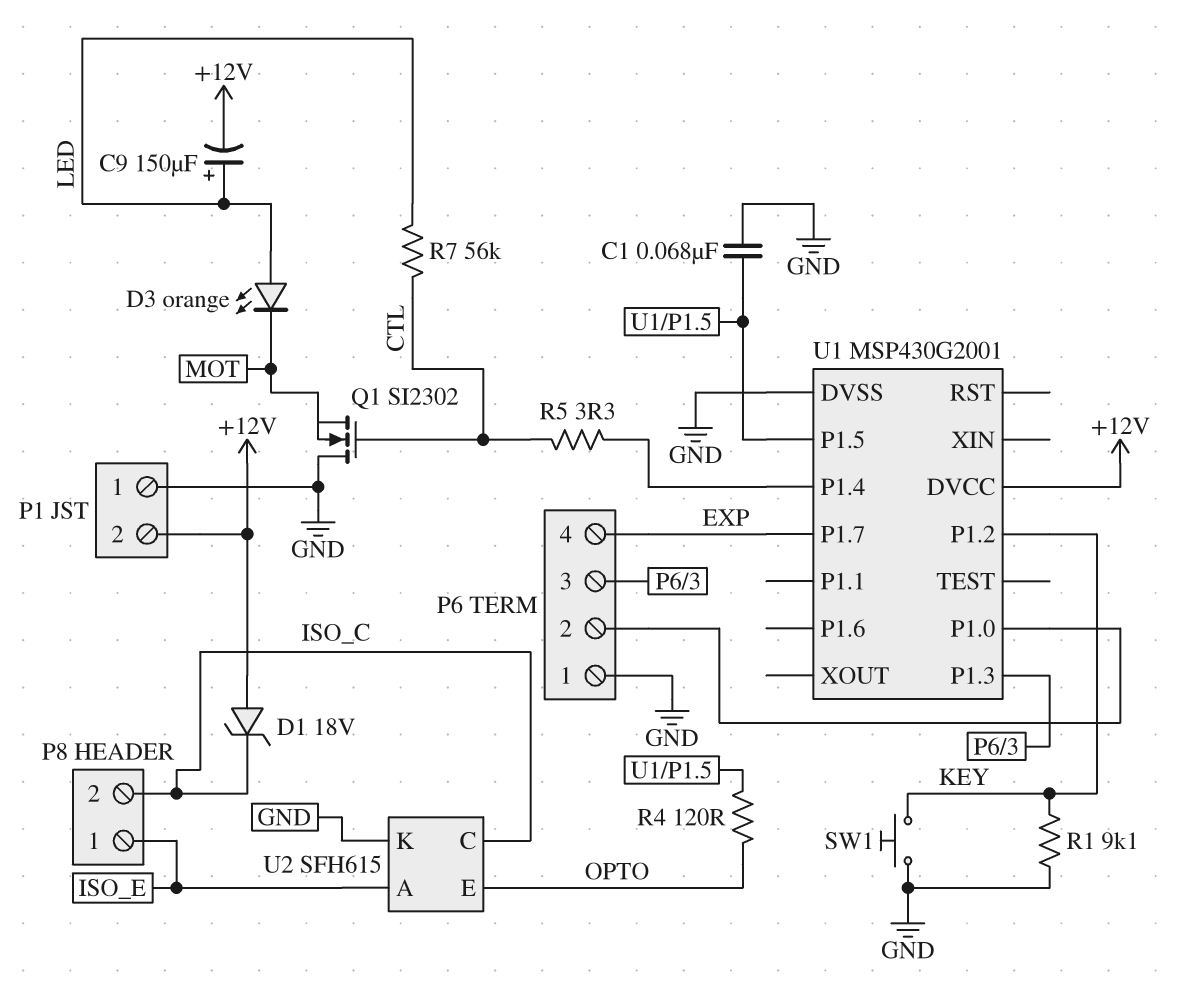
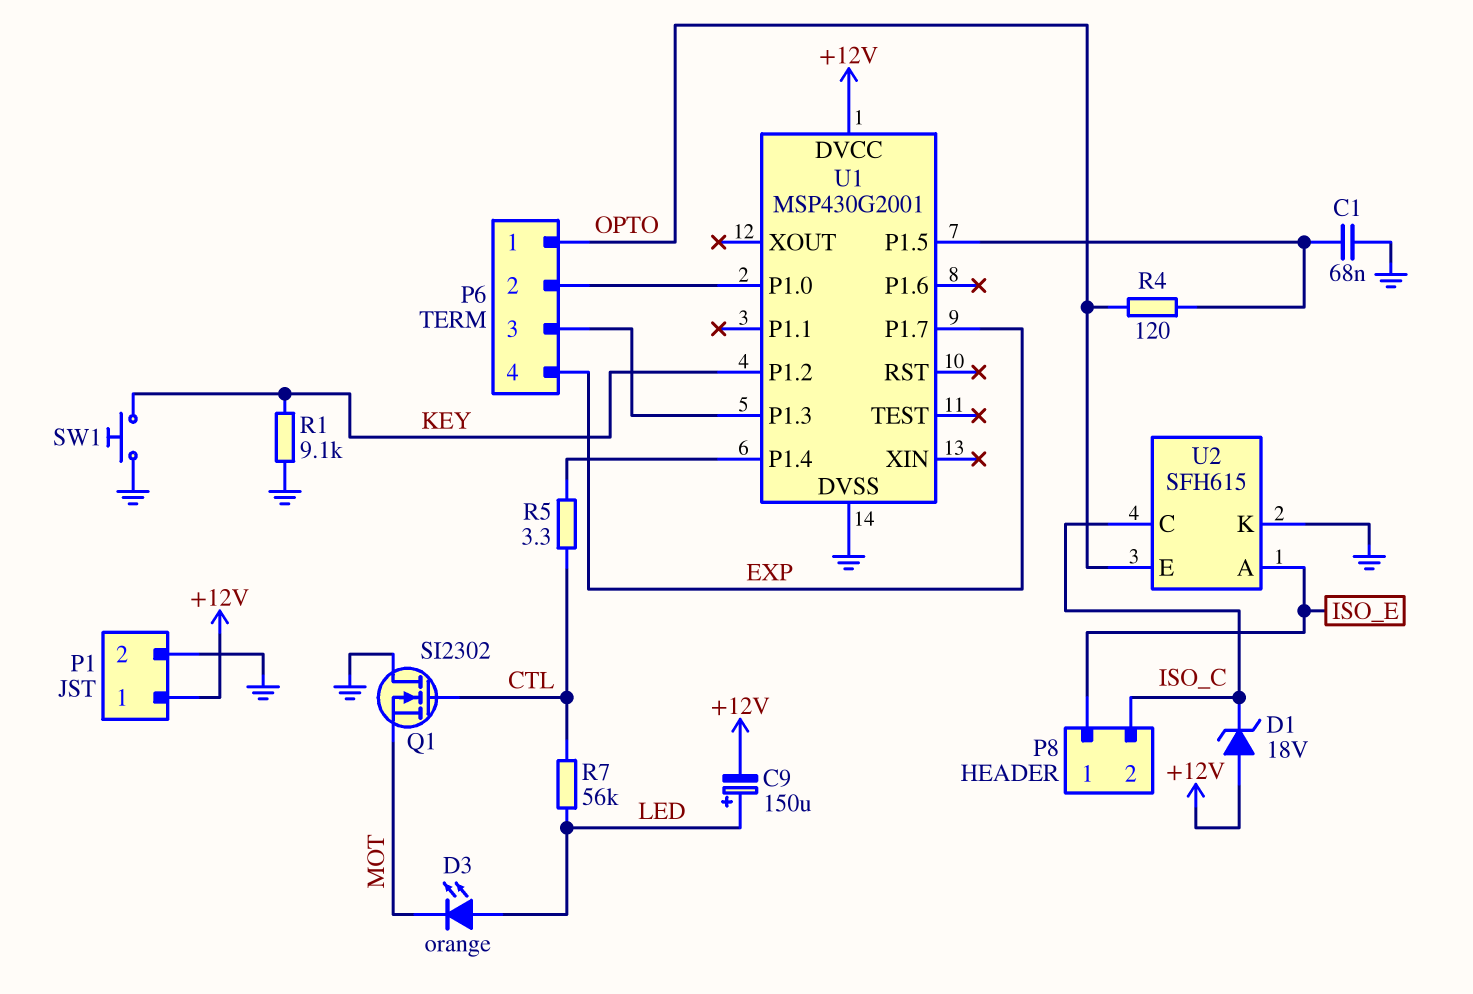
P1 pin 1: GND -> +12V
P1 pin 2: +12V -> GND
P6 pin 1: GND -> OPTO

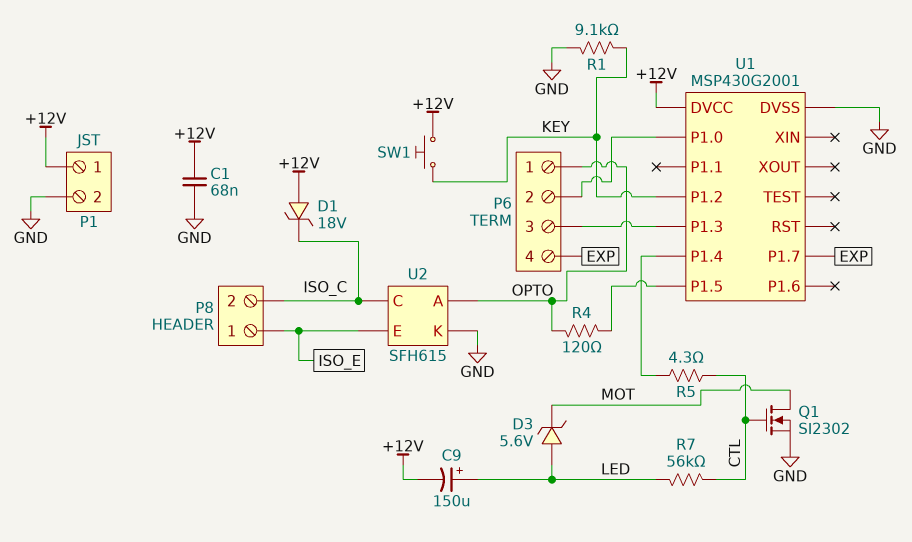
C1: 68nF (GND, U1/P1.5) -> 68nF (+12V, GND)
D3: LED orange (A LED, K MOT) -> zener 5.6V (A LED, K MOT)
Q1: NMOS SI2302 (G CTL, D GND, S MOT) -> NMOS SI2302 (G CTL, D MOT, S GND)
R5: 3.3 (CTL, U1/P1.4) -> 4.3 (CTL, U1/P1.4)
SW1: button (GND, KEY) -> button (+12V, KEY)
U2 pin A: ISO_E -> OPTO
U2 pin E: OPTO -> ISO_E

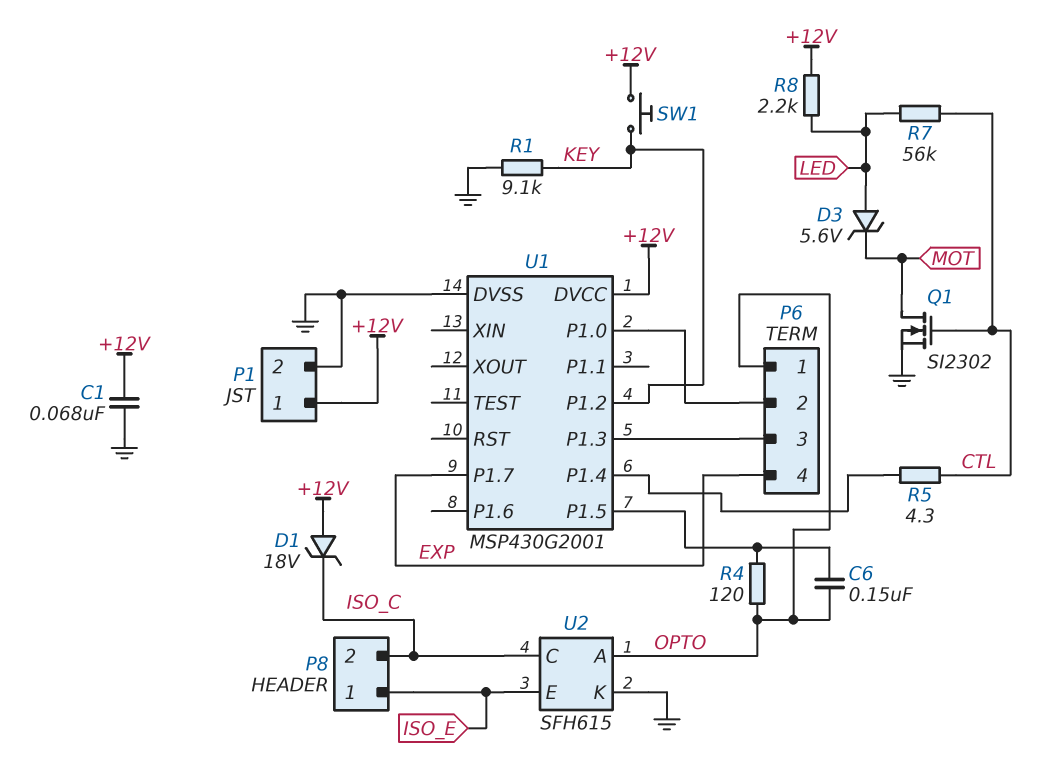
C6: none -> 150nF (OPTO, U1/P1.5)
C9: 150uF (plus LED, minus +12V) -> none
R8: none -> 2.2k (+12V, LED)

